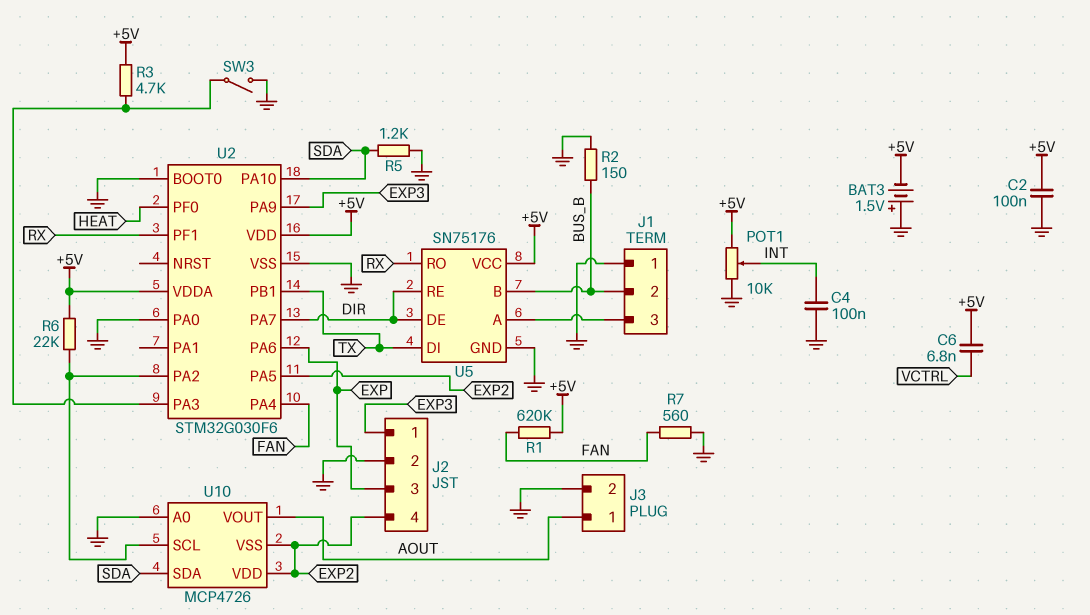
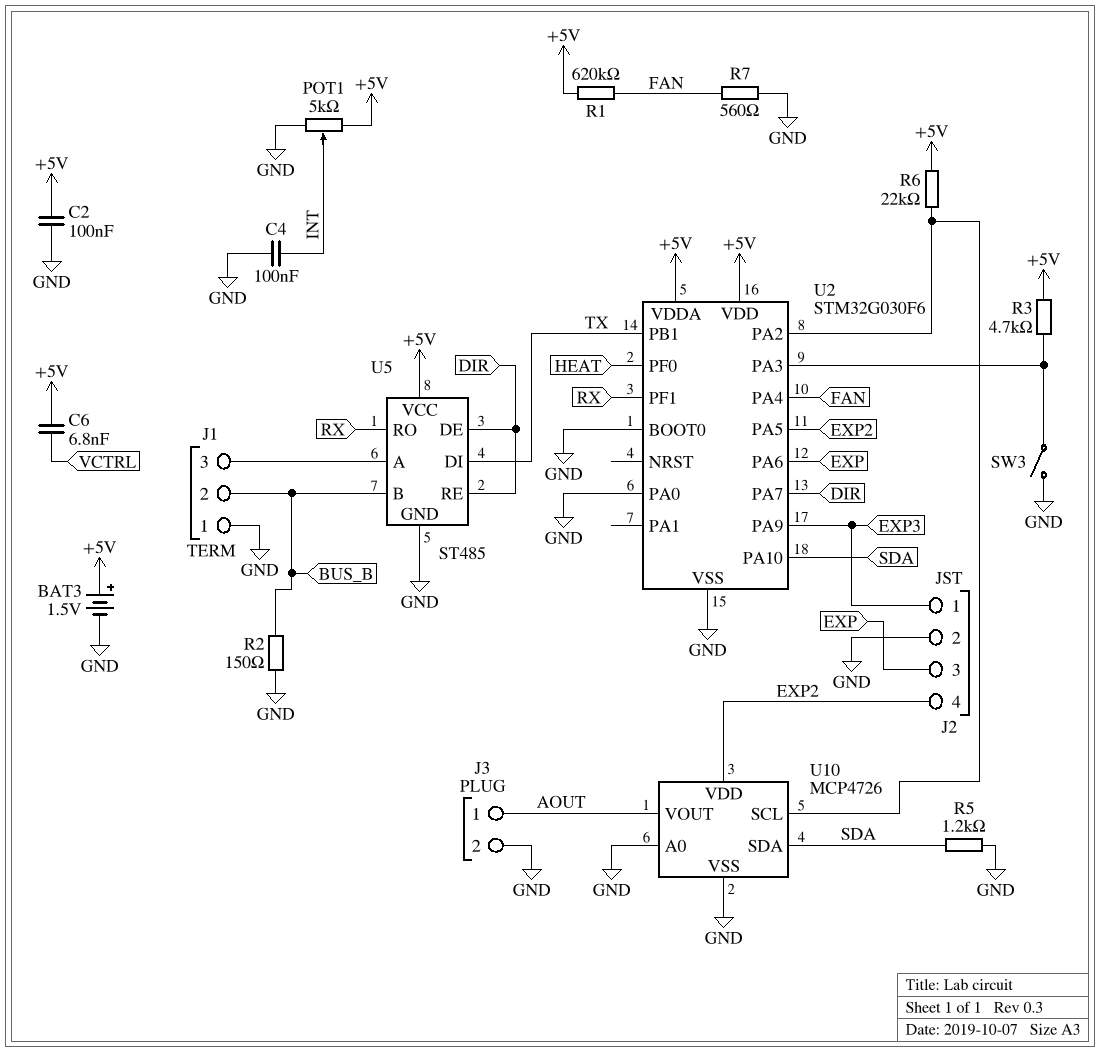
BAT3: 1.5V (plus GND, minus +5V) -> 1.5V (plus +5V, minus GND)
POT1: 10k (+5V, GND, wiper INT) -> 5k (+5V, GND, wiper INT)
U5: SN75176 -> ST485
U10 pin VSS: EXP2 -> GND

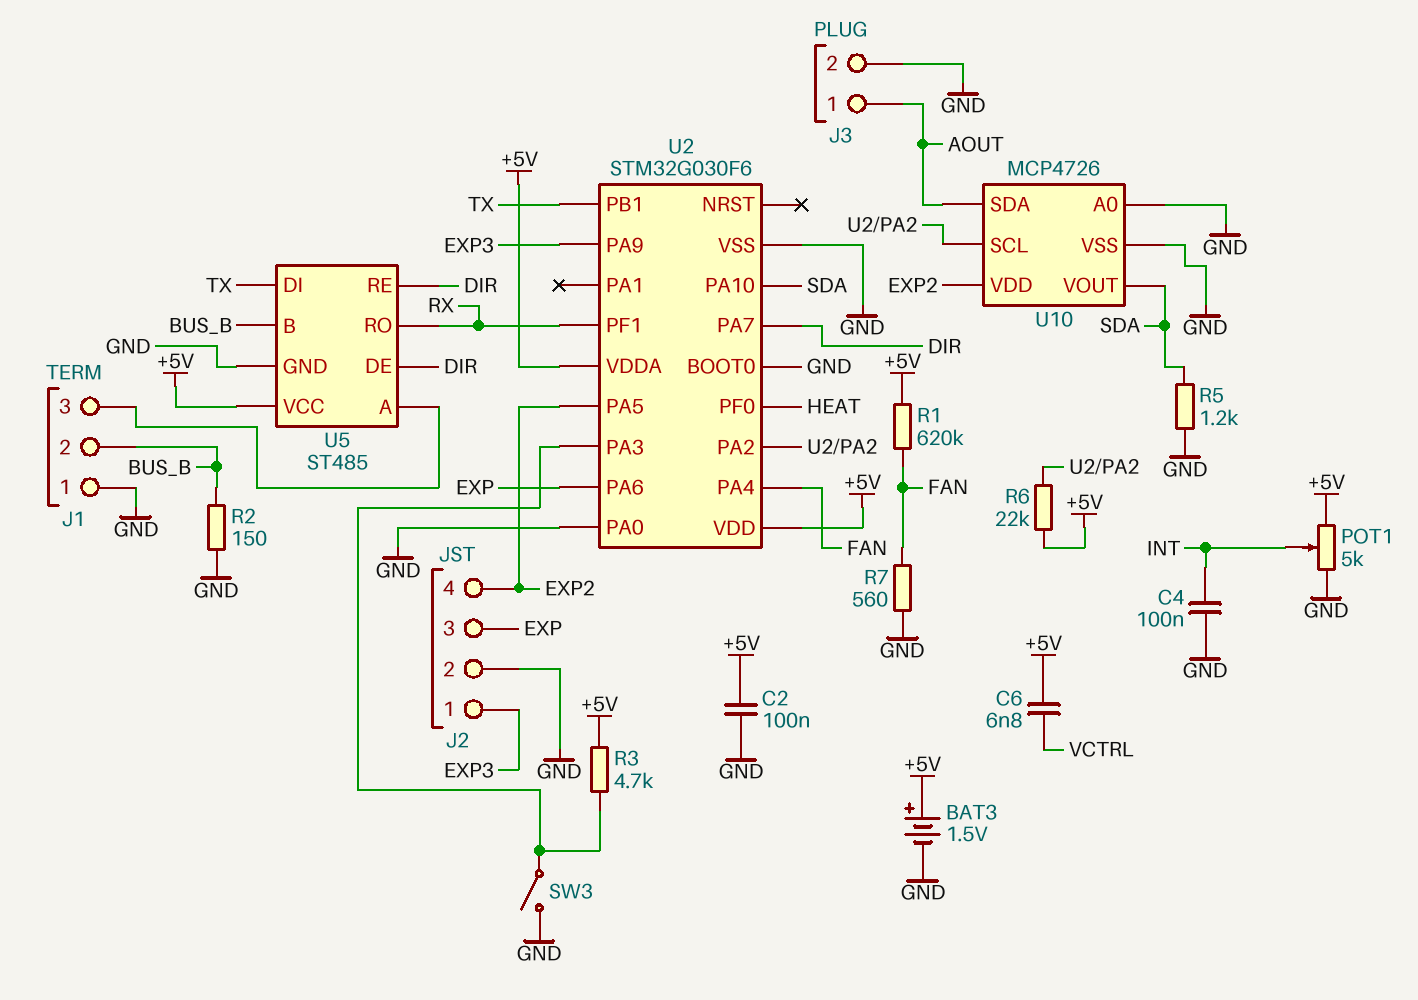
U10 pin SDA: SDA -> AOUT
U10 pin VOUT: AOUT -> SDA

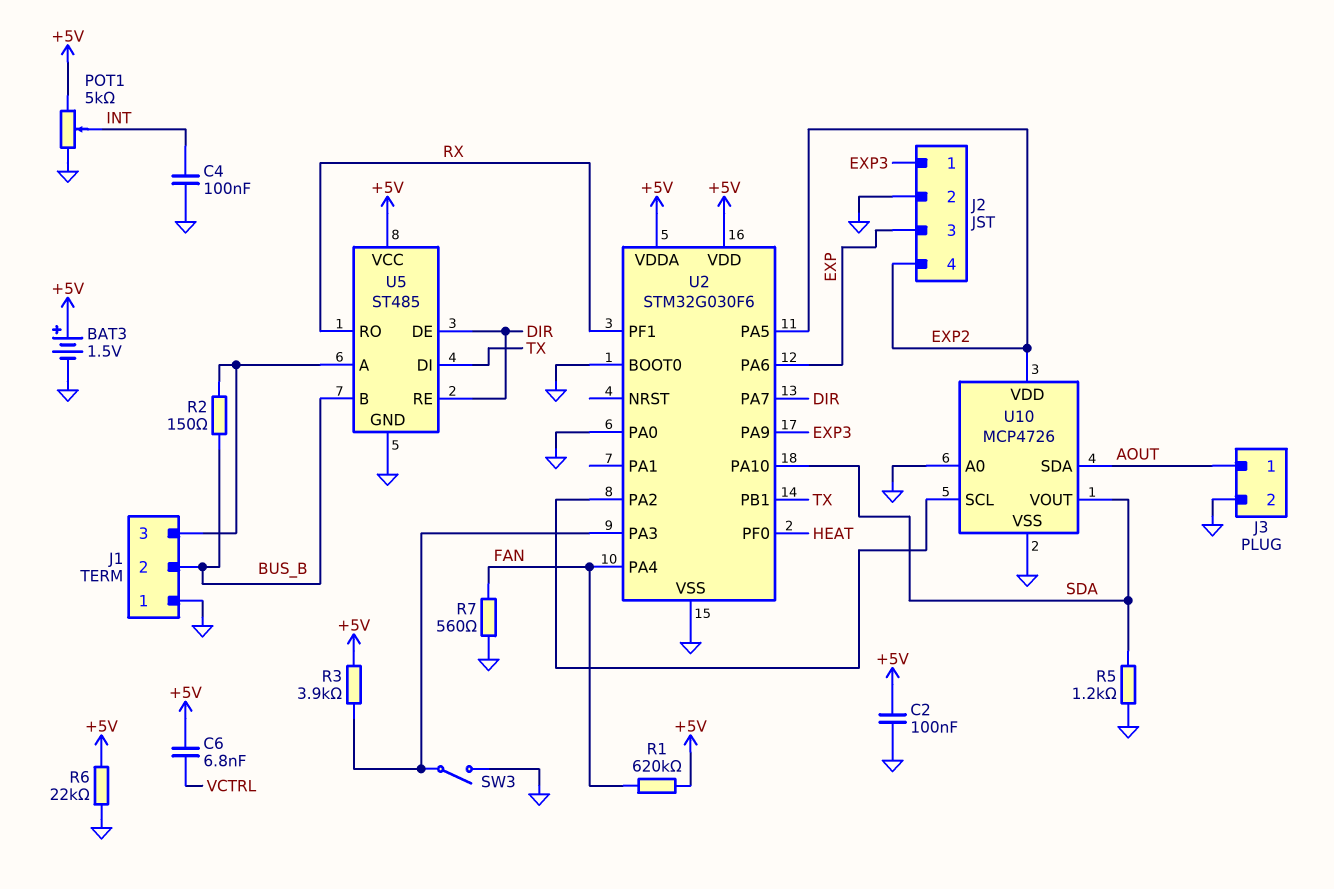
R2: 150 (BUS_B, GND) -> 150 (BUS_B, J1/3)
R3: 4.7k (+5V, U2/PA3) -> 3.9k (+5V, U2/PA3)
R6: 22k (+5V, U2/PA2) -> 22k (+5V, GND)

